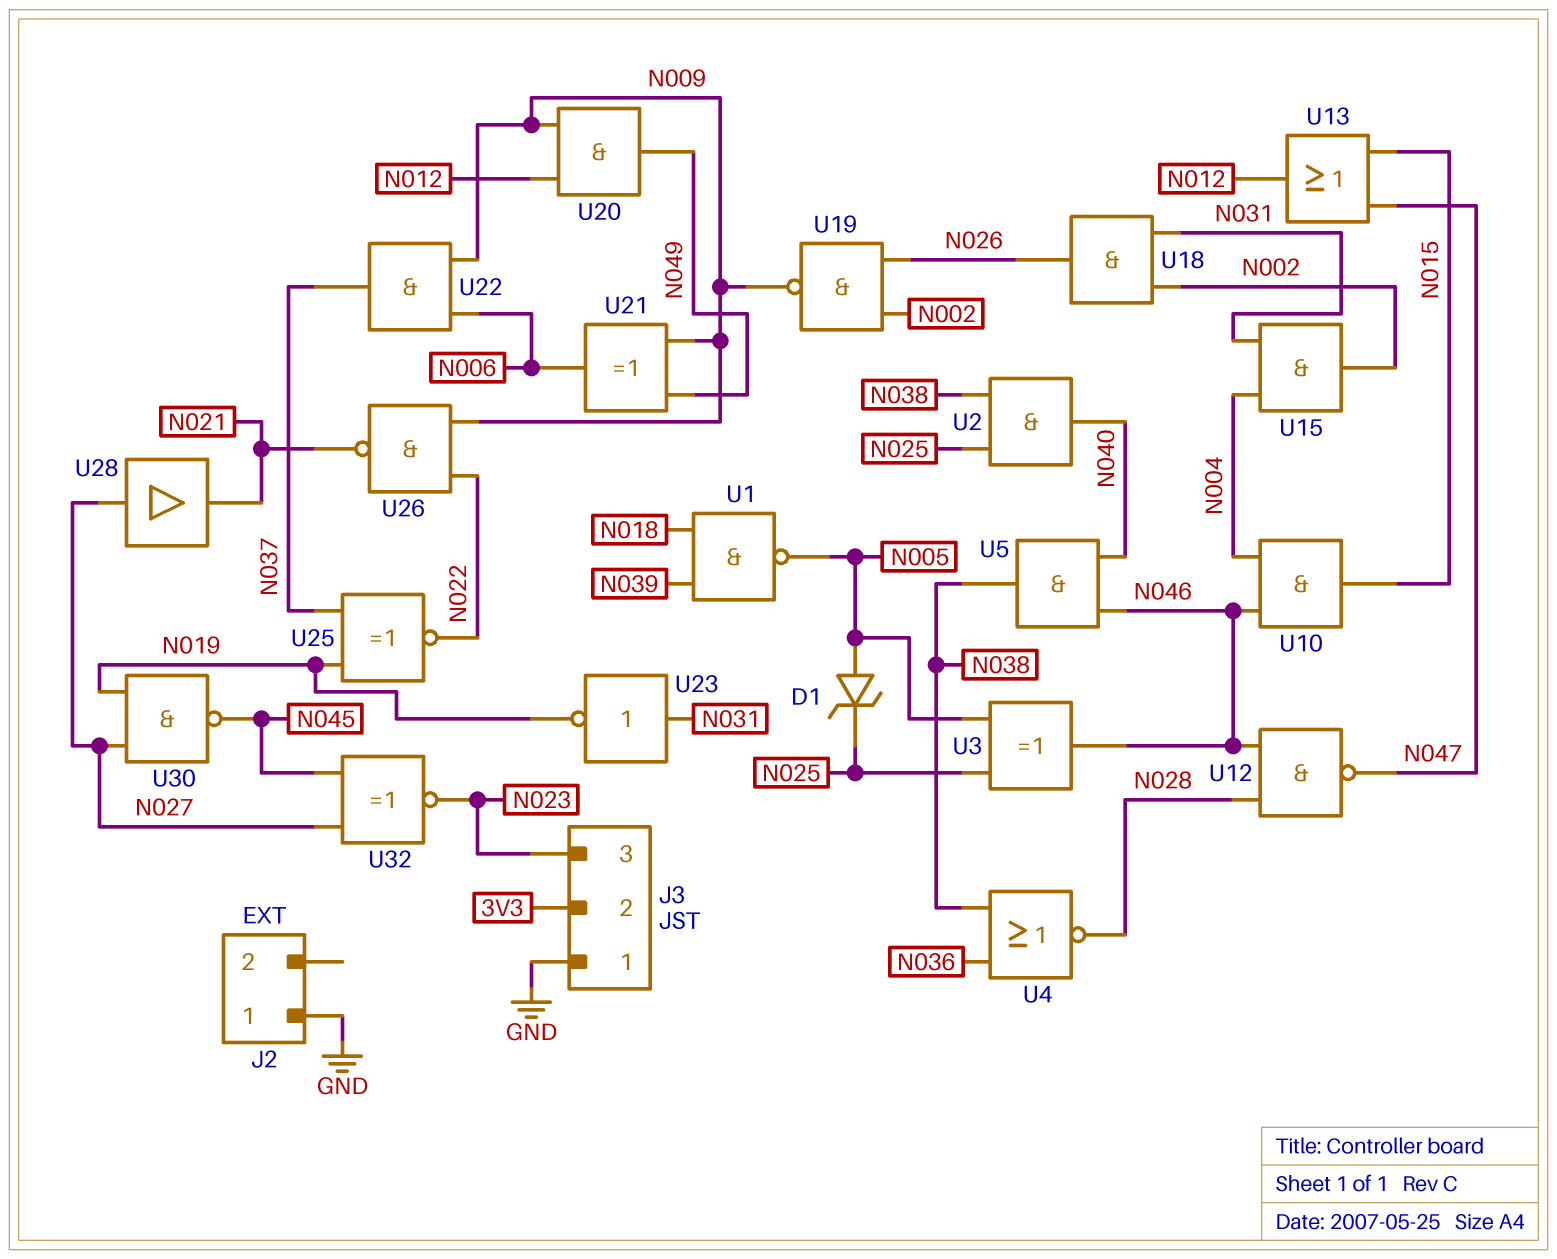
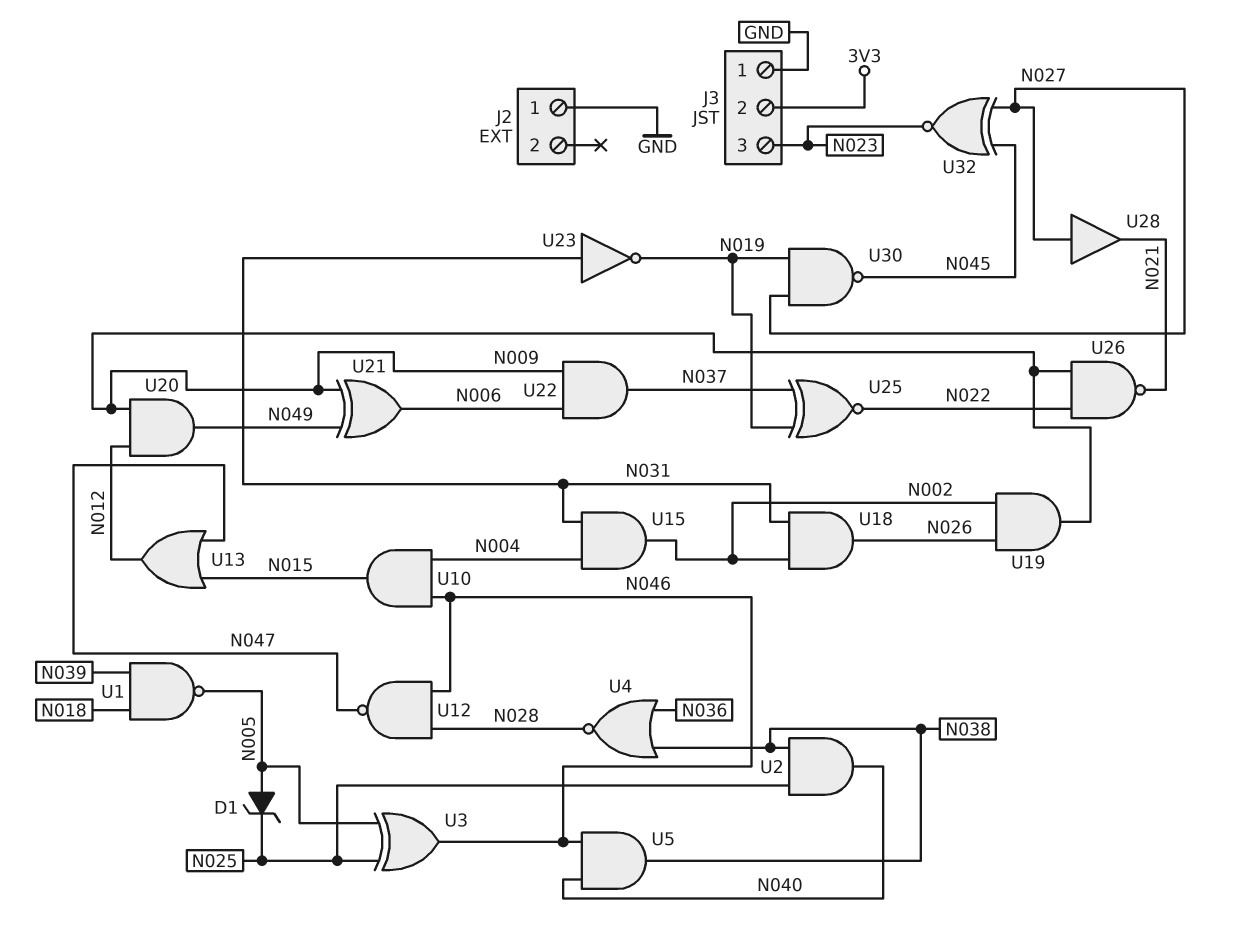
U19: NAND (in N002, in N026, out N009) -> AND (in N002, in N026, out N009)

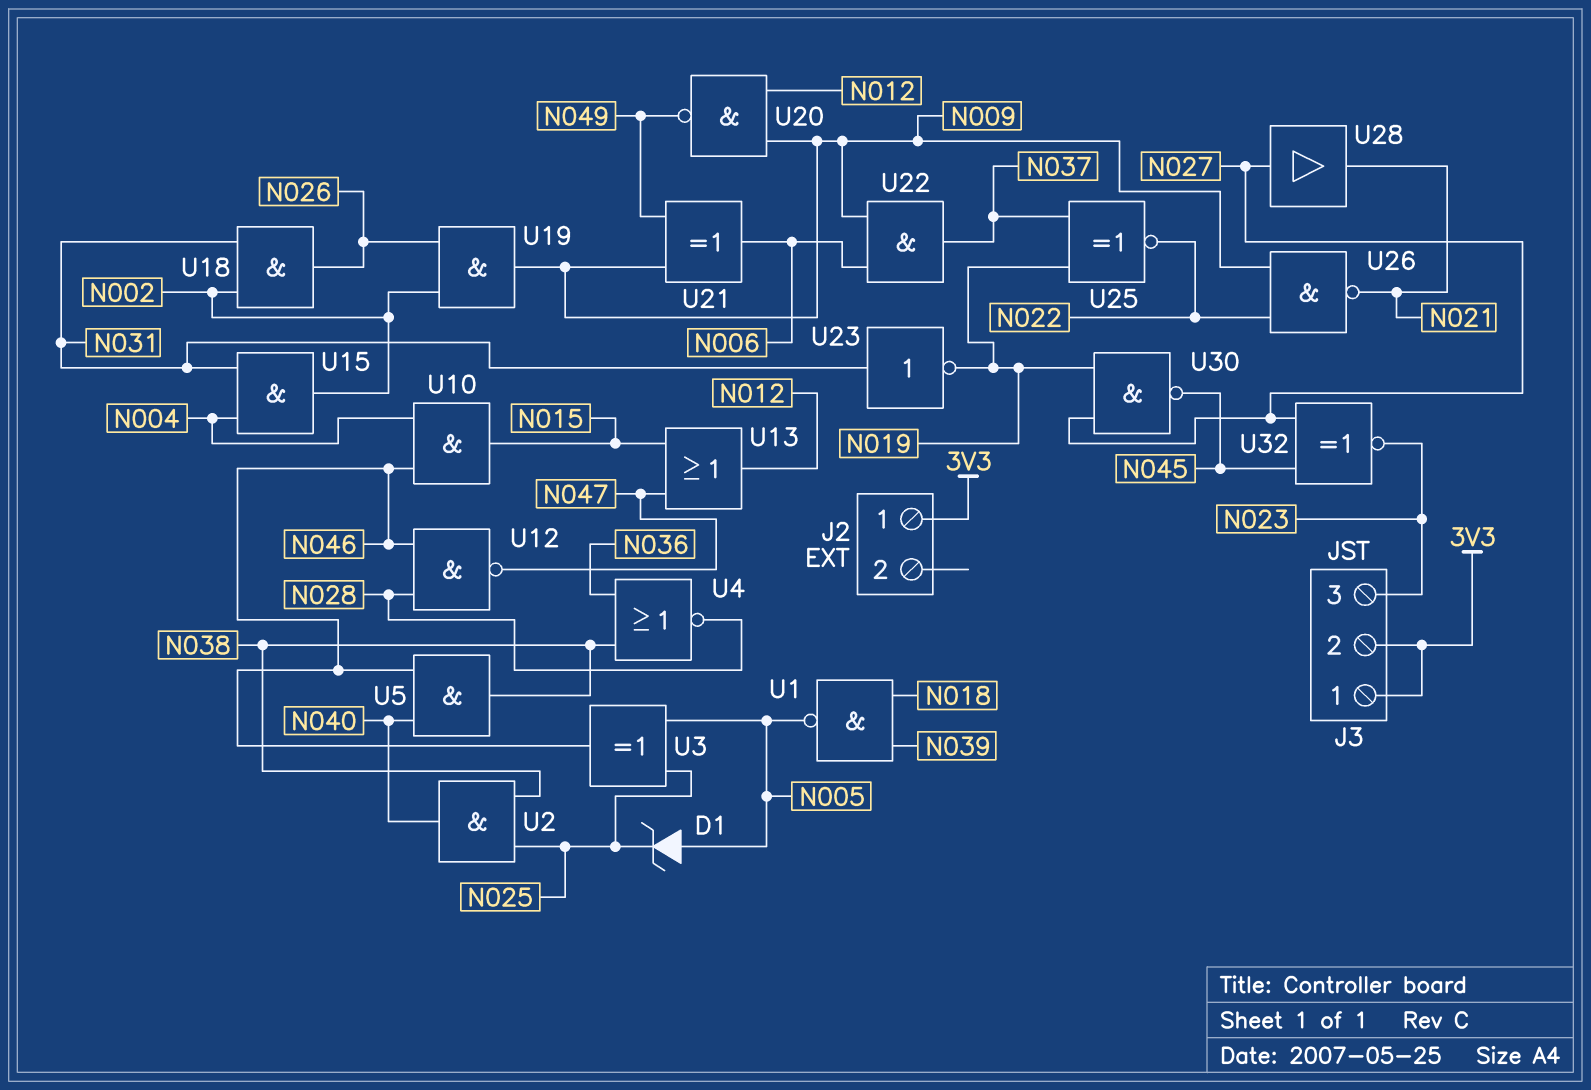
J2 pin 1: GND -> 3V3
J3 pin 1: GND -> 3V3
U20: AND (in N009, in N012, out N049) -> NAND (in N009, in N012, out N049)

